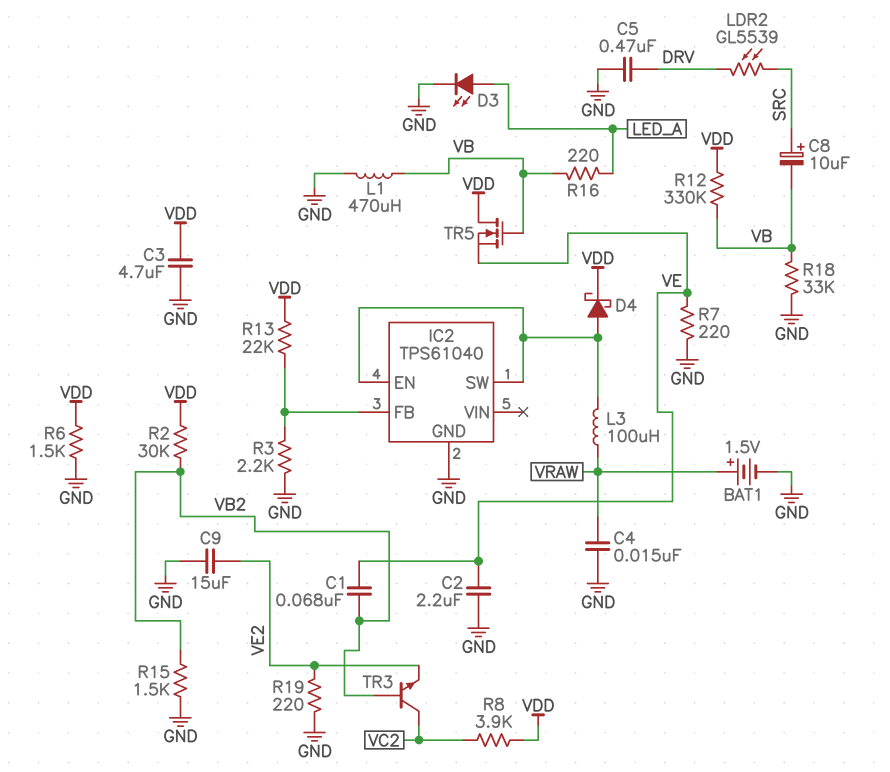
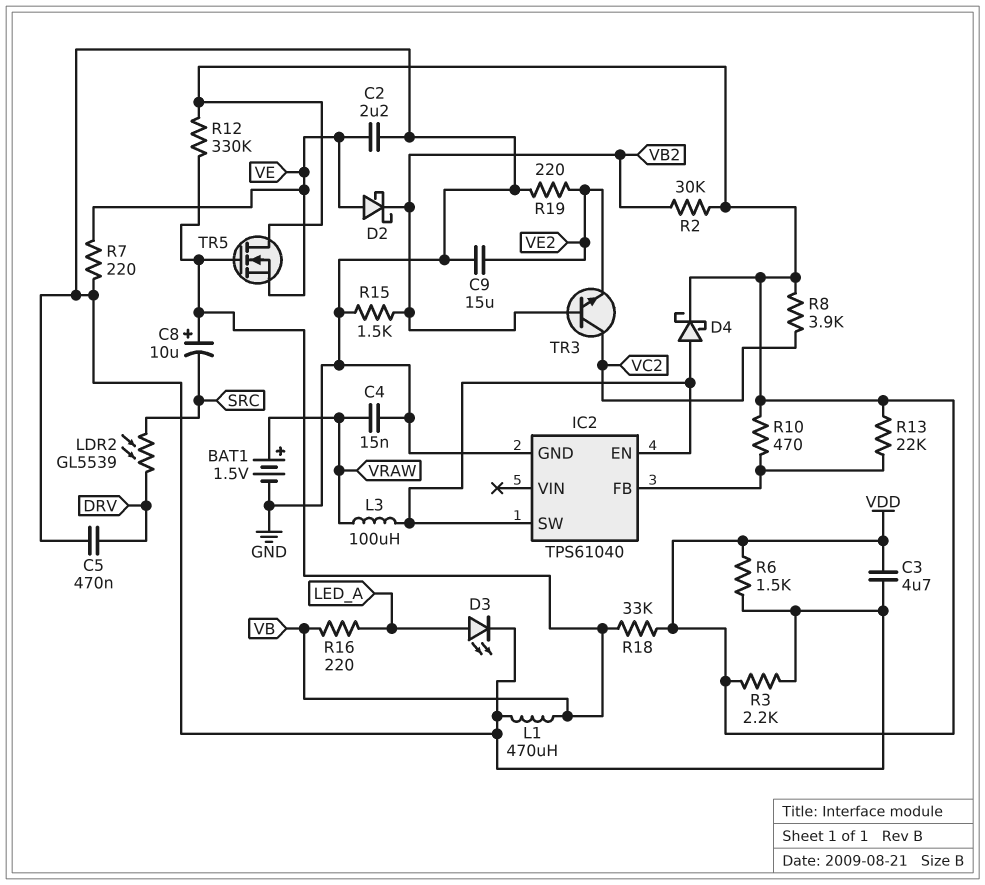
C1: 68nF (VB2, VE) -> none
C8: 10uF (plus SRC, minus VB) -> 10uF (plus VB, minus SRC)
D2: none -> schottky (A VE, K VB2)
R3: 2.2k (GND, IC2/FB) -> 2.2k (GND, VDD)
R10: none -> 470 (IC2/FB, VDD)
R18: 33k (GND, VB) -> 33k (VB, VDD)

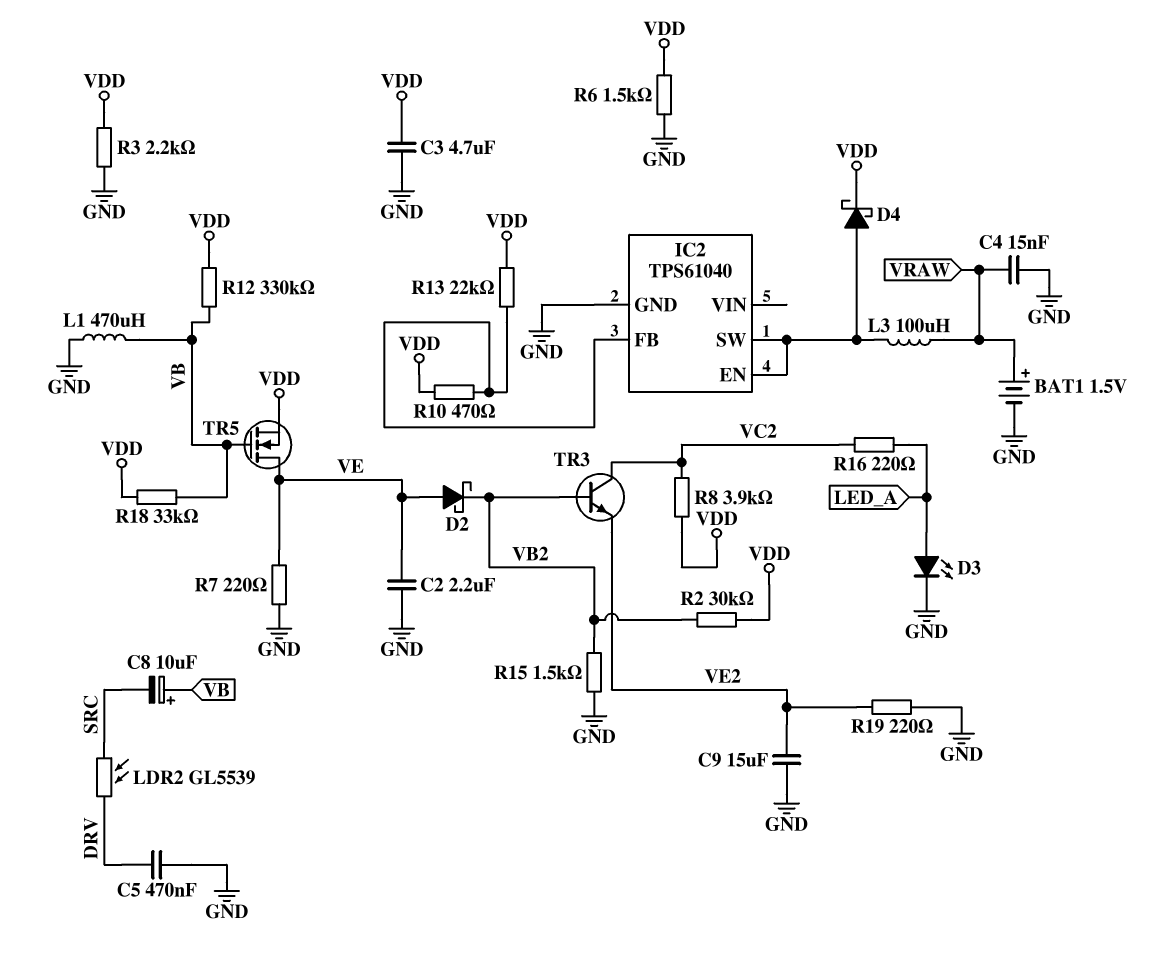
R16: 220 (LED_A, VB) -> 220 (LED_A, VC2)
TR5: NMOS (G VB, D VDD, S VE) -> NMOS (G VB, D VE, S VDD)

